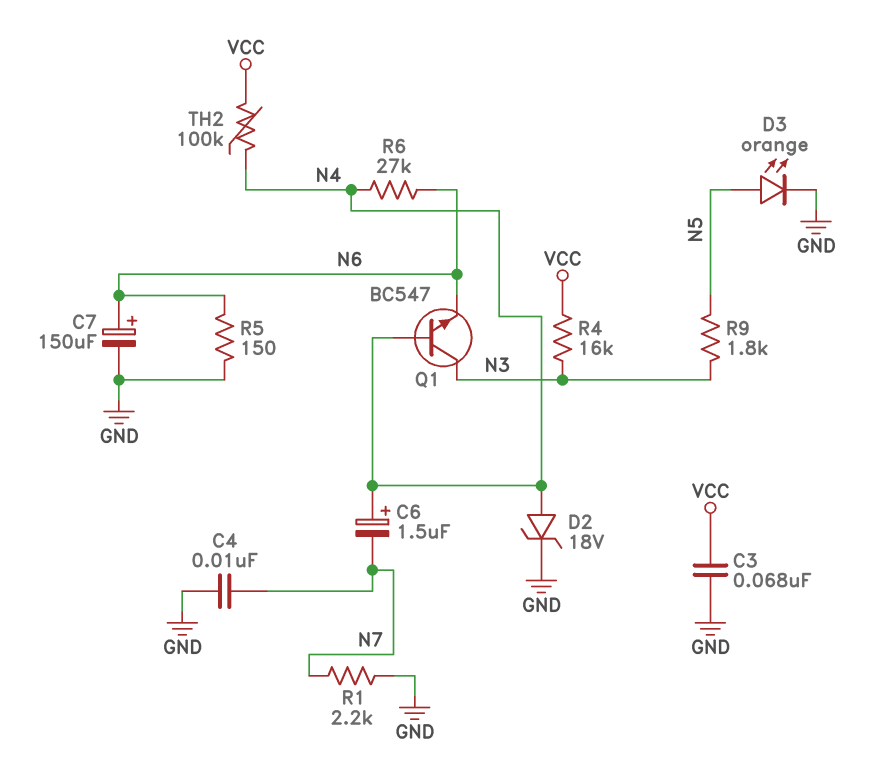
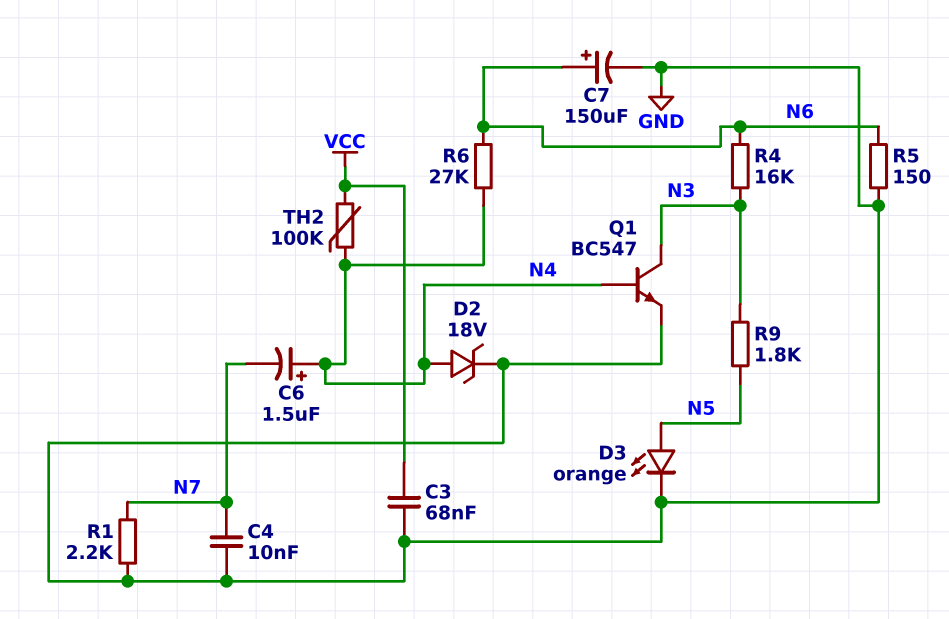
Q1: NPN BC547 (B N4, C N3, E N6) -> NPN BC547 (B N4, C N3, E GND)
R4: 16k (N3, VCC) -> 16k (N3, N6)

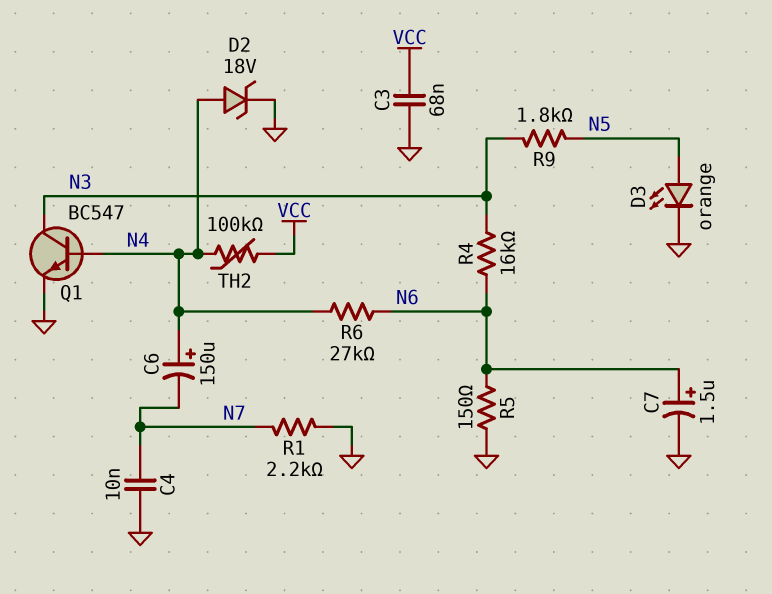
C6: 1.5uF (plus N4, minus N7) -> 150uF (plus N4, minus N7)
C7: 150uF (plus N6, minus GND) -> 1.5uF (plus N6, minus GND)

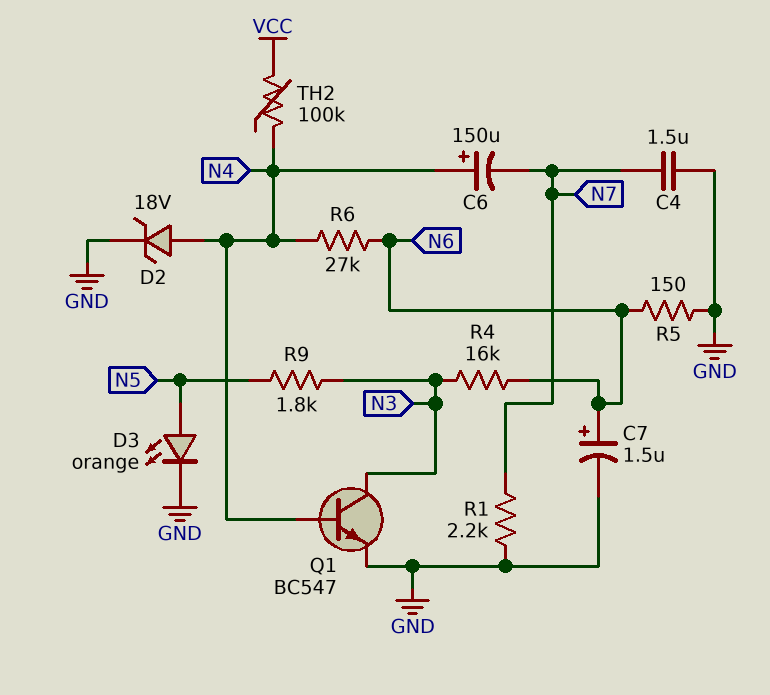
C3: 68nF (GND, VCC) -> none
C4: 10nF (GND, N7) -> 1.5uF (GND, N7)

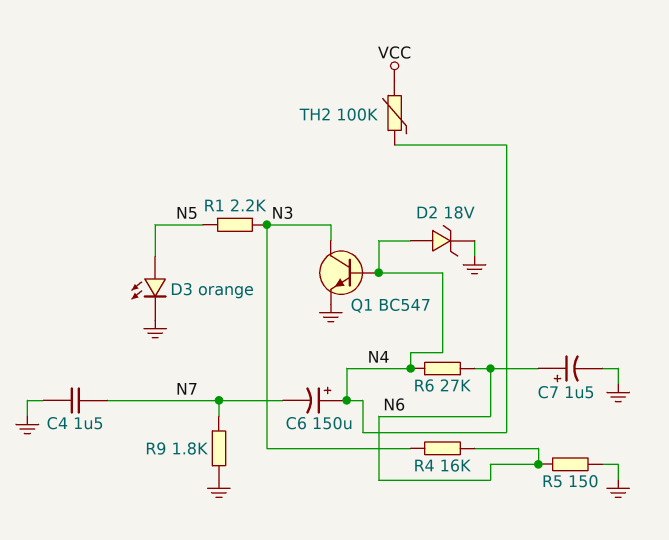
R1: 2.2k (GND, N7) -> 2.2k (N3, N5)
R9: 1.8k (N3, N5) -> 1.8k (GND, N7)

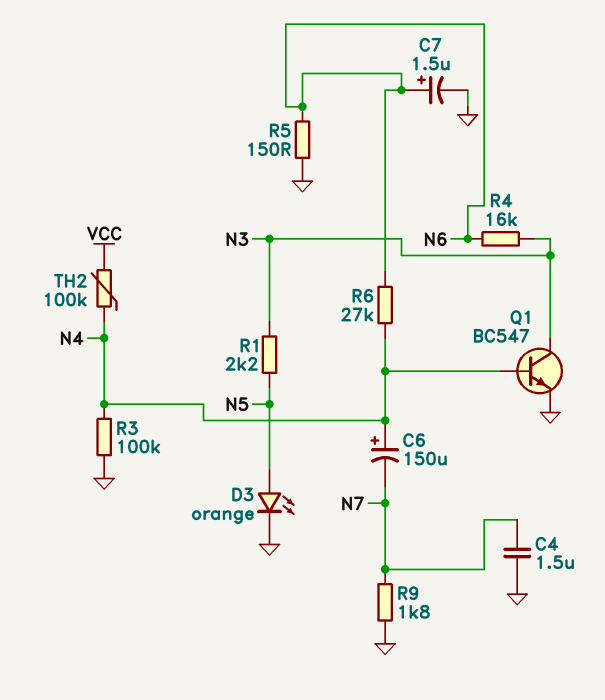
D2: zener 18V (A N4, K GND) -> none
R3: none -> 100k (GND, N4)

